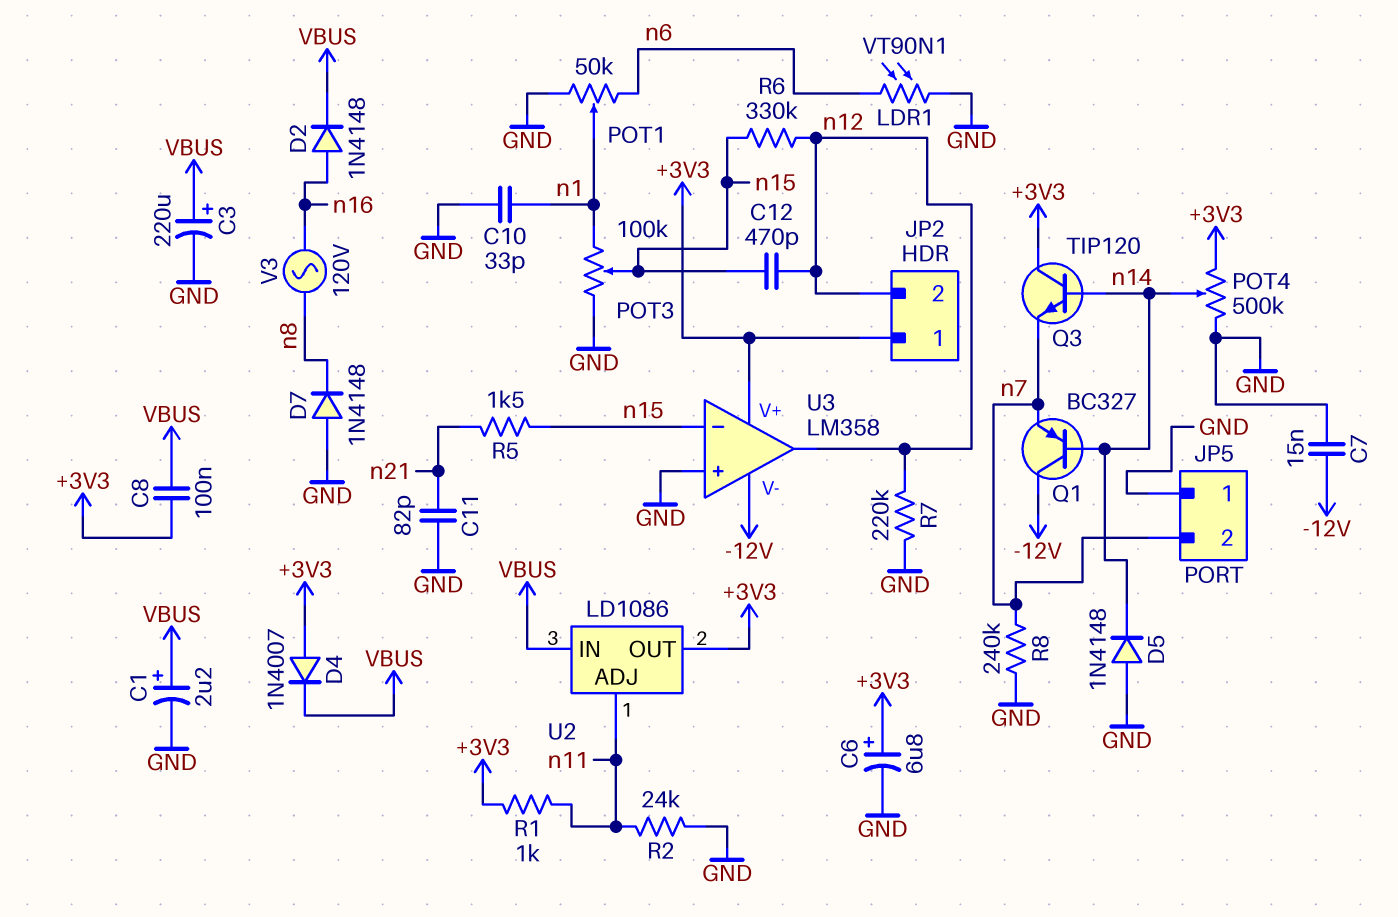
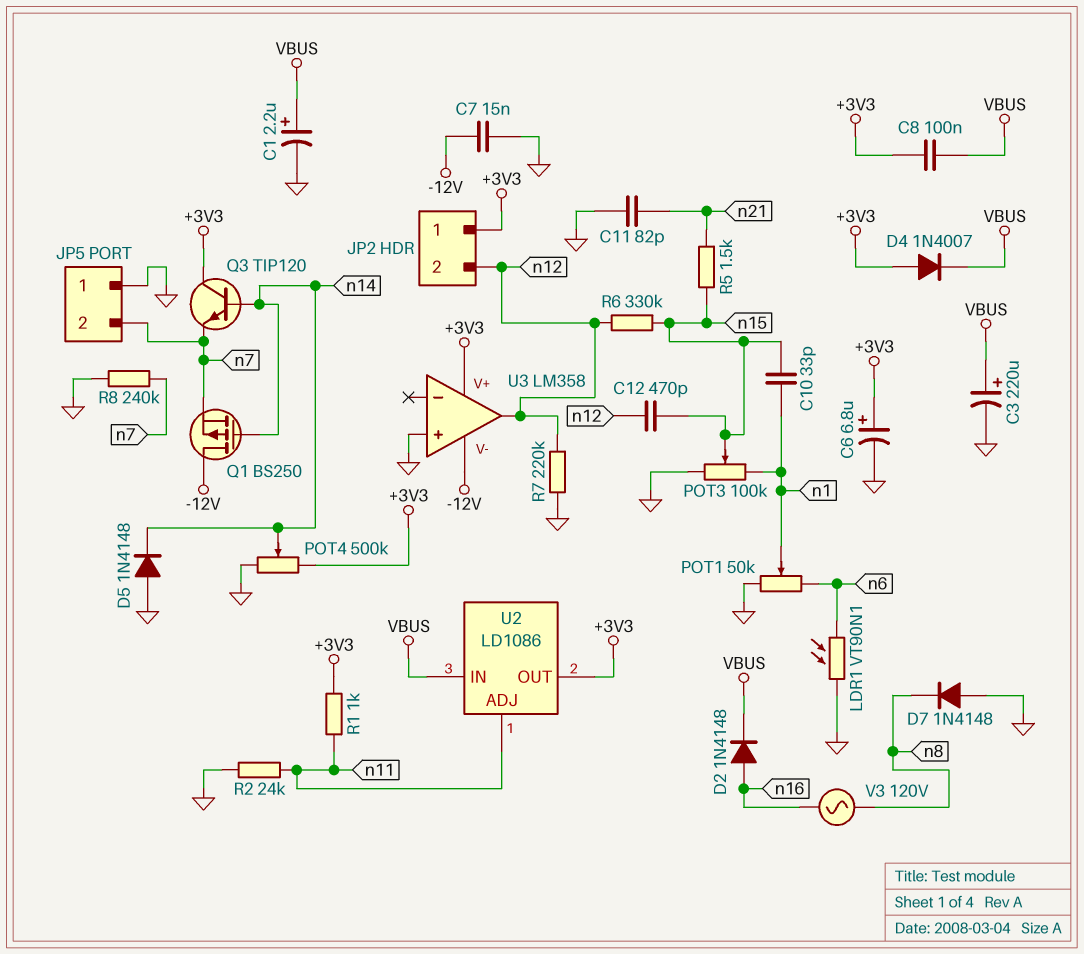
C10: 33pF (GND, n1) -> 33pF (n1, n15)
Q1: PNP BC327 (B n14, C -12V, E n7) -> PMOS BS250 (G n14, D -12V, S n7)
U3 pin in-: n15 -> none

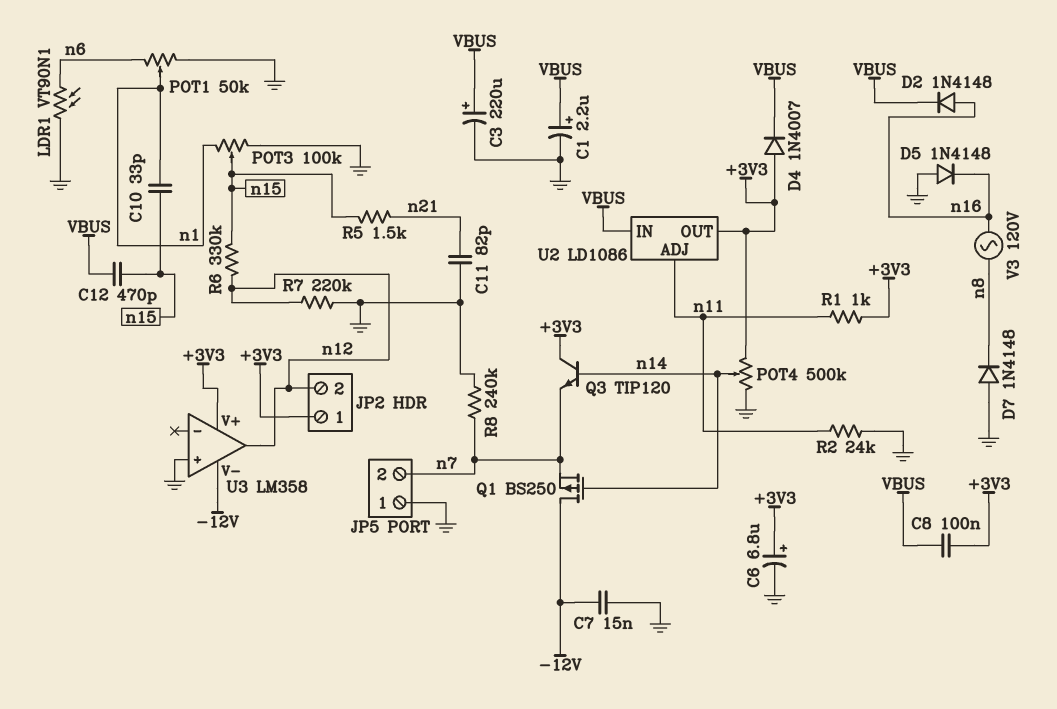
C12: 470pF (n12, n15) -> 470pF (VBUS, n15)
D5: diode 1N4148 (A GND, K n14) -> diode 1N4148 (A GND, K n16)

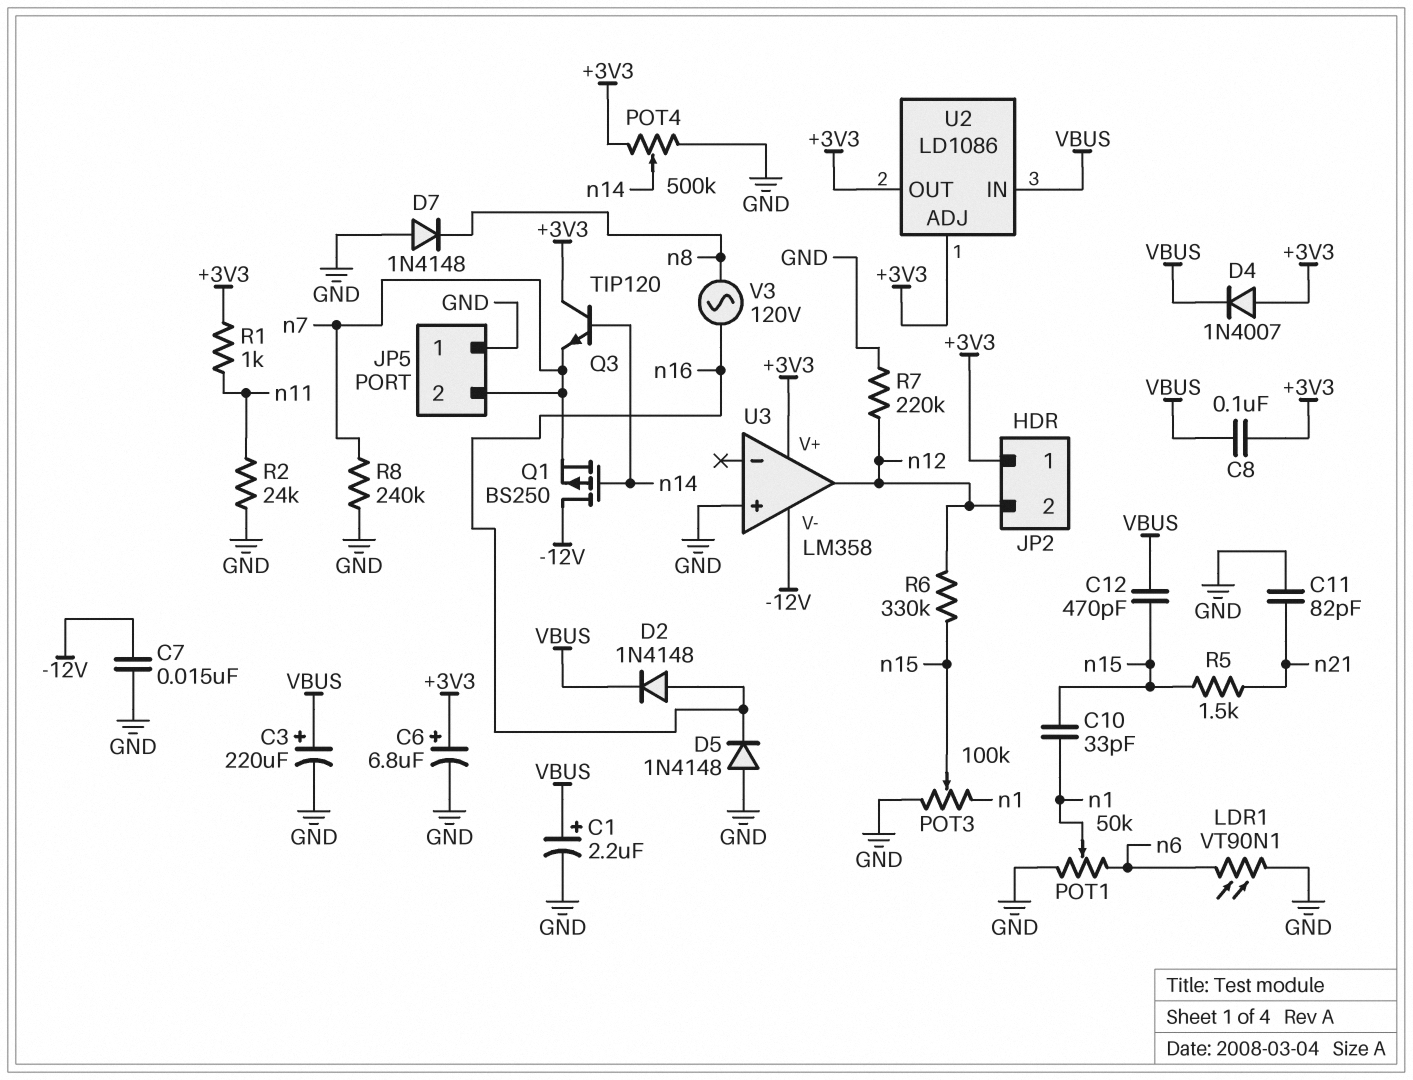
U2 pin ADJ: n11 -> +3V3

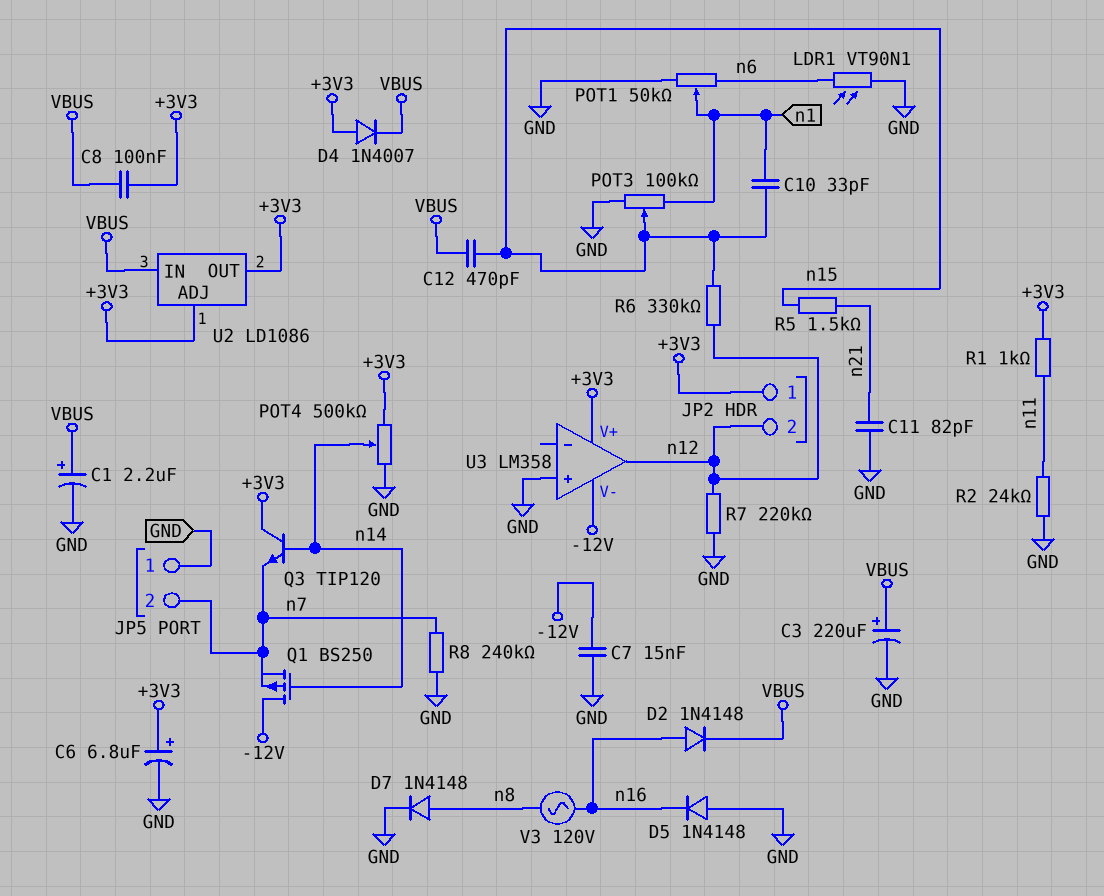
D7: diode 1N4148 (A GND, K n8) -> diode 1N4148 (A n8, K GND)

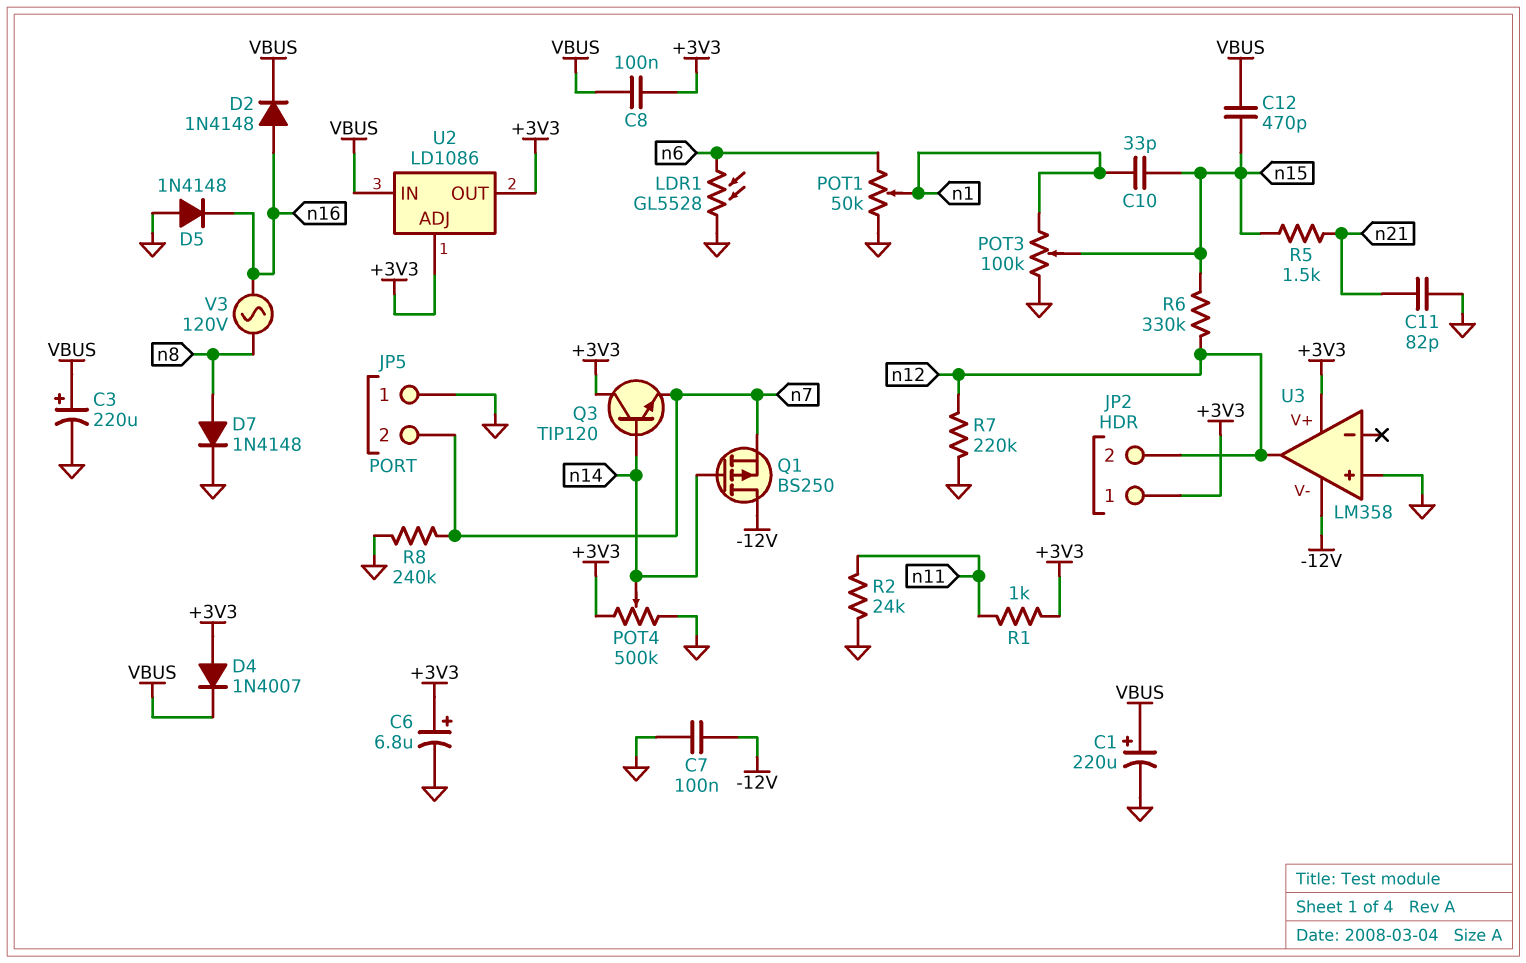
C1: 2.2uF (plus VBUS, minus GND) -> 220uF (plus VBUS, minus GND)
C7: 15nF (-12V, GND) -> 100nF (-12V, GND)
LDR1: VT90N1 (GND, n6) -> GL5528 (GND, n6)

